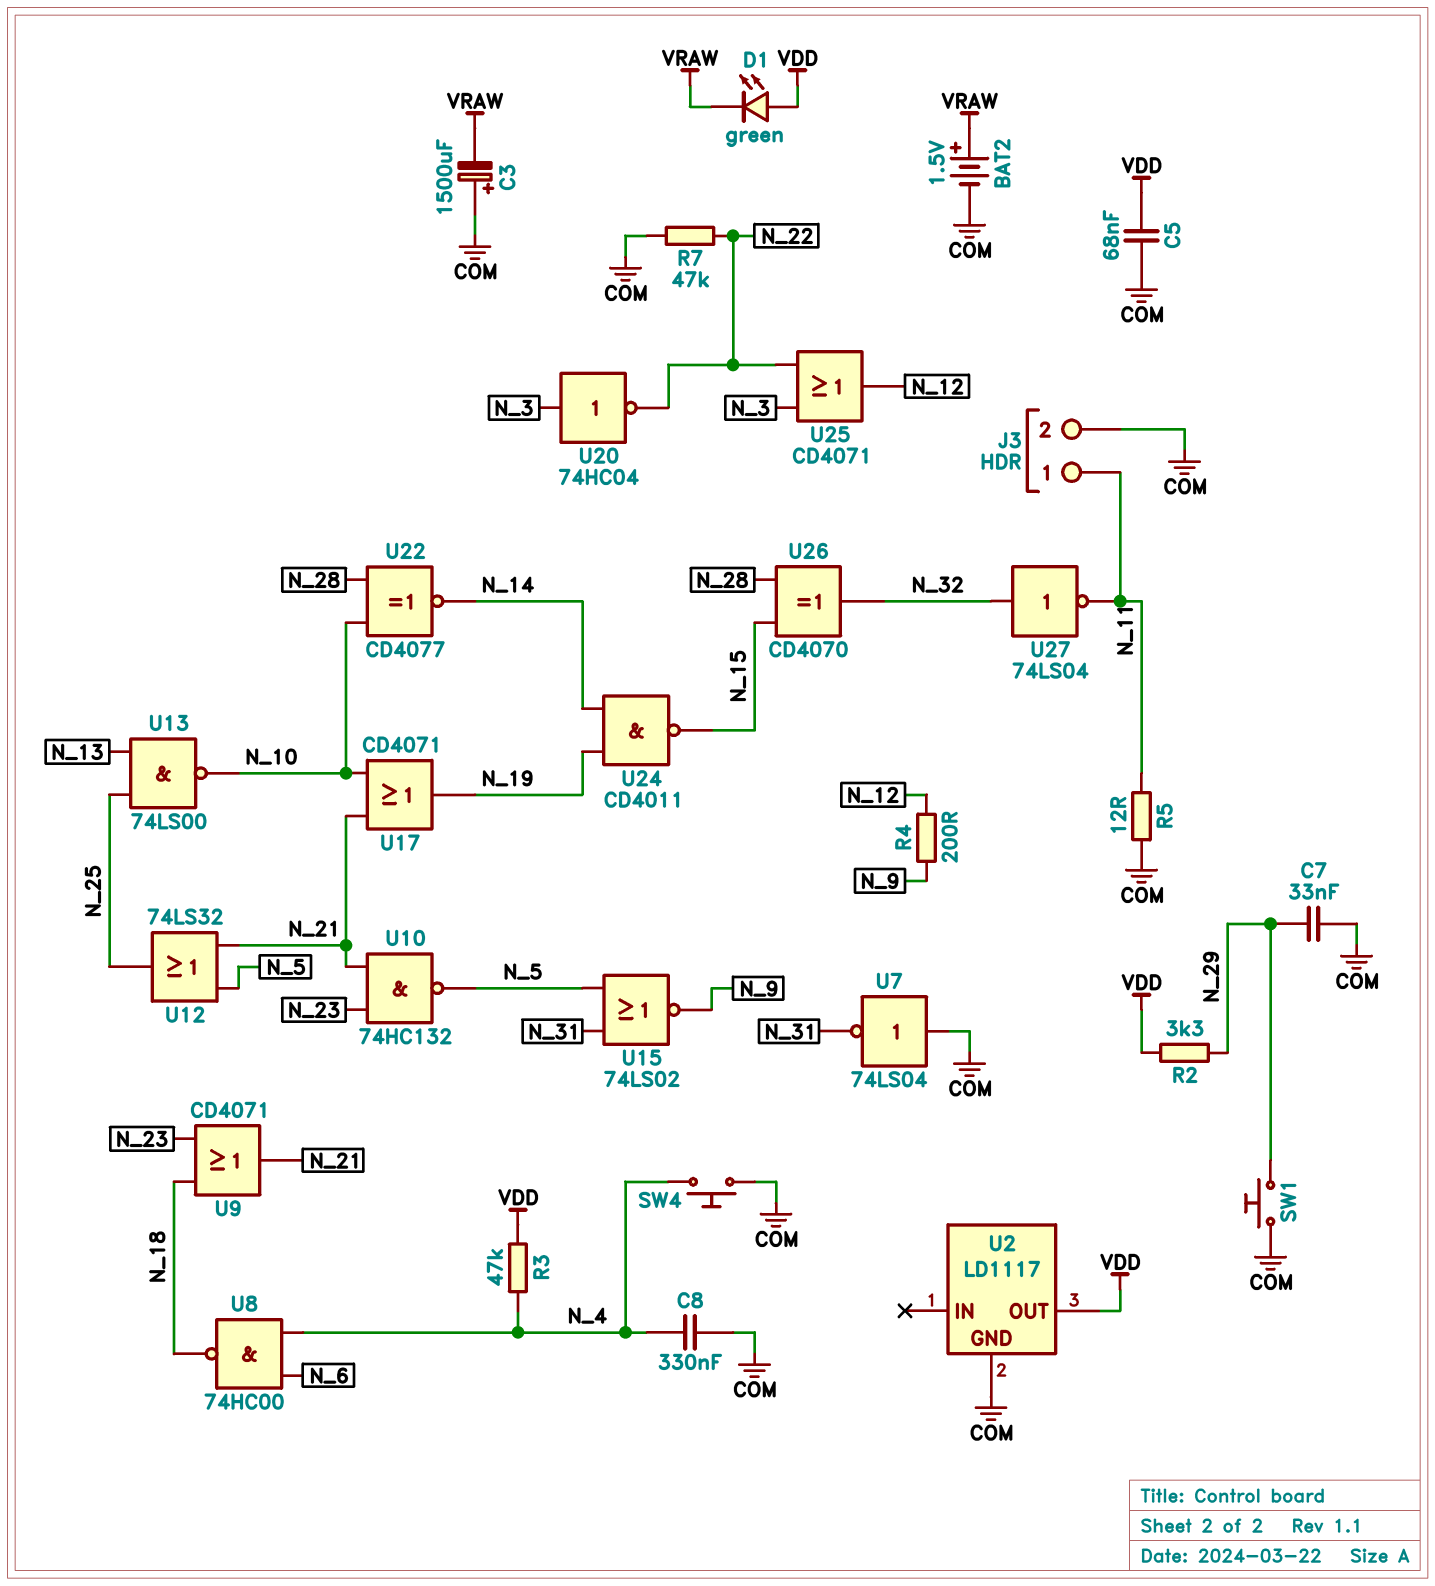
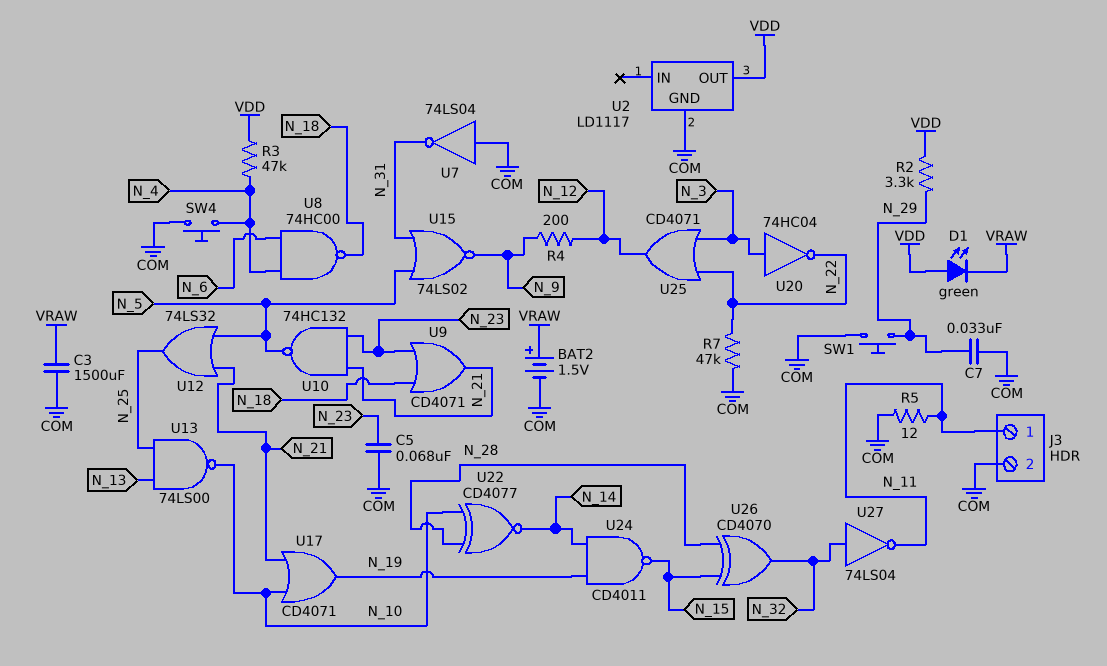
C3: 1500uF (plus COM, minus VRAW) -> 1500uF (COM, VRAW)
C5: 68nF (COM, VDD) -> 68nF (COM, N_23)
C8: 330nF (COM, N_4) -> none

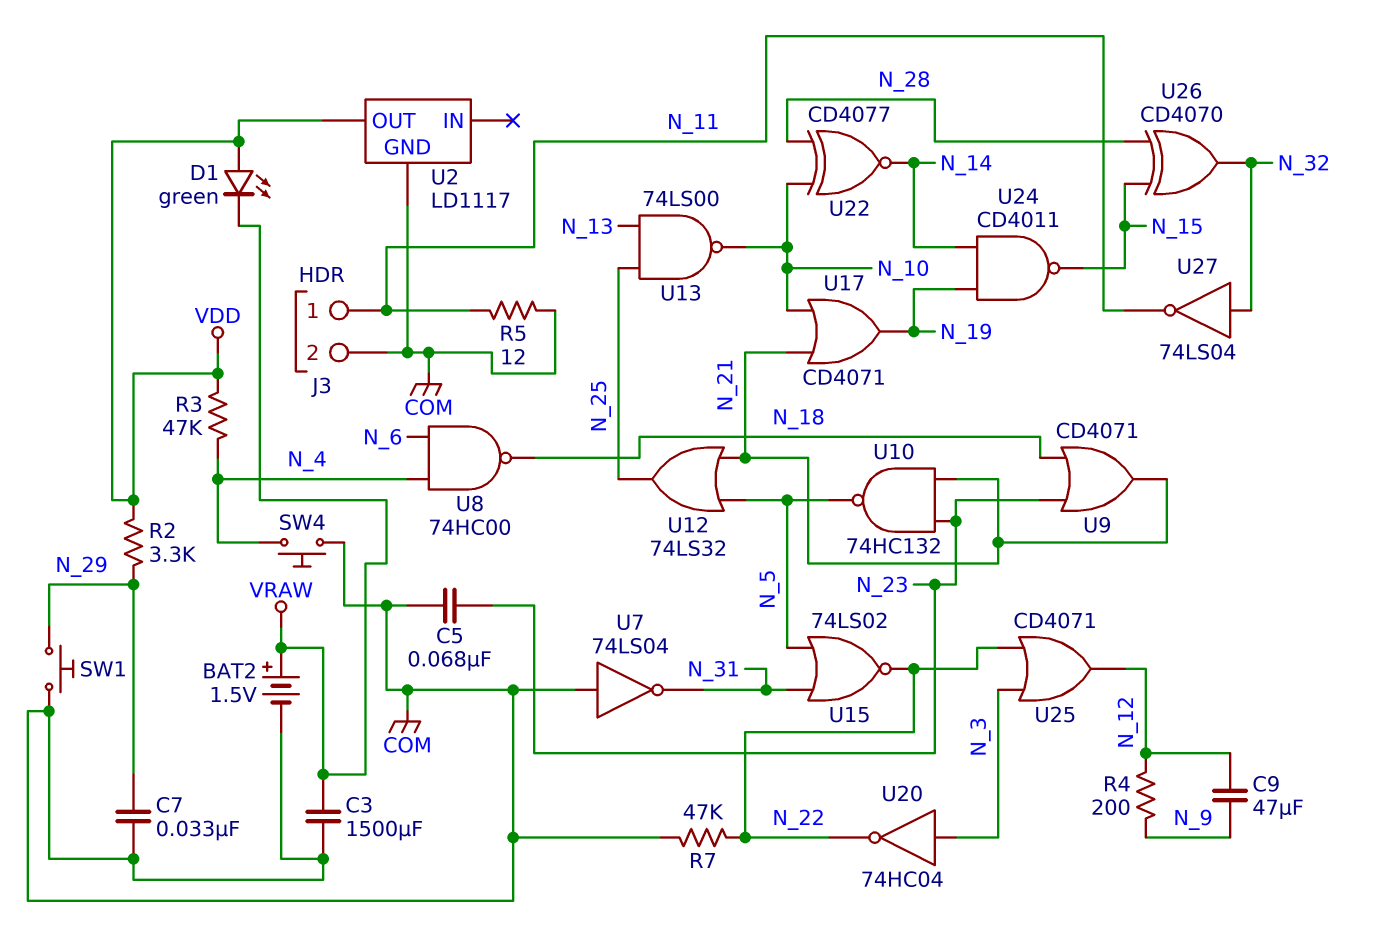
C9: none -> 47uF (N_9, N_12)
U15: NOR 74LS02 (in N_5, in N_31, out N_9) -> NOR 74LS02 (in N_5, in N_31, out N_22)

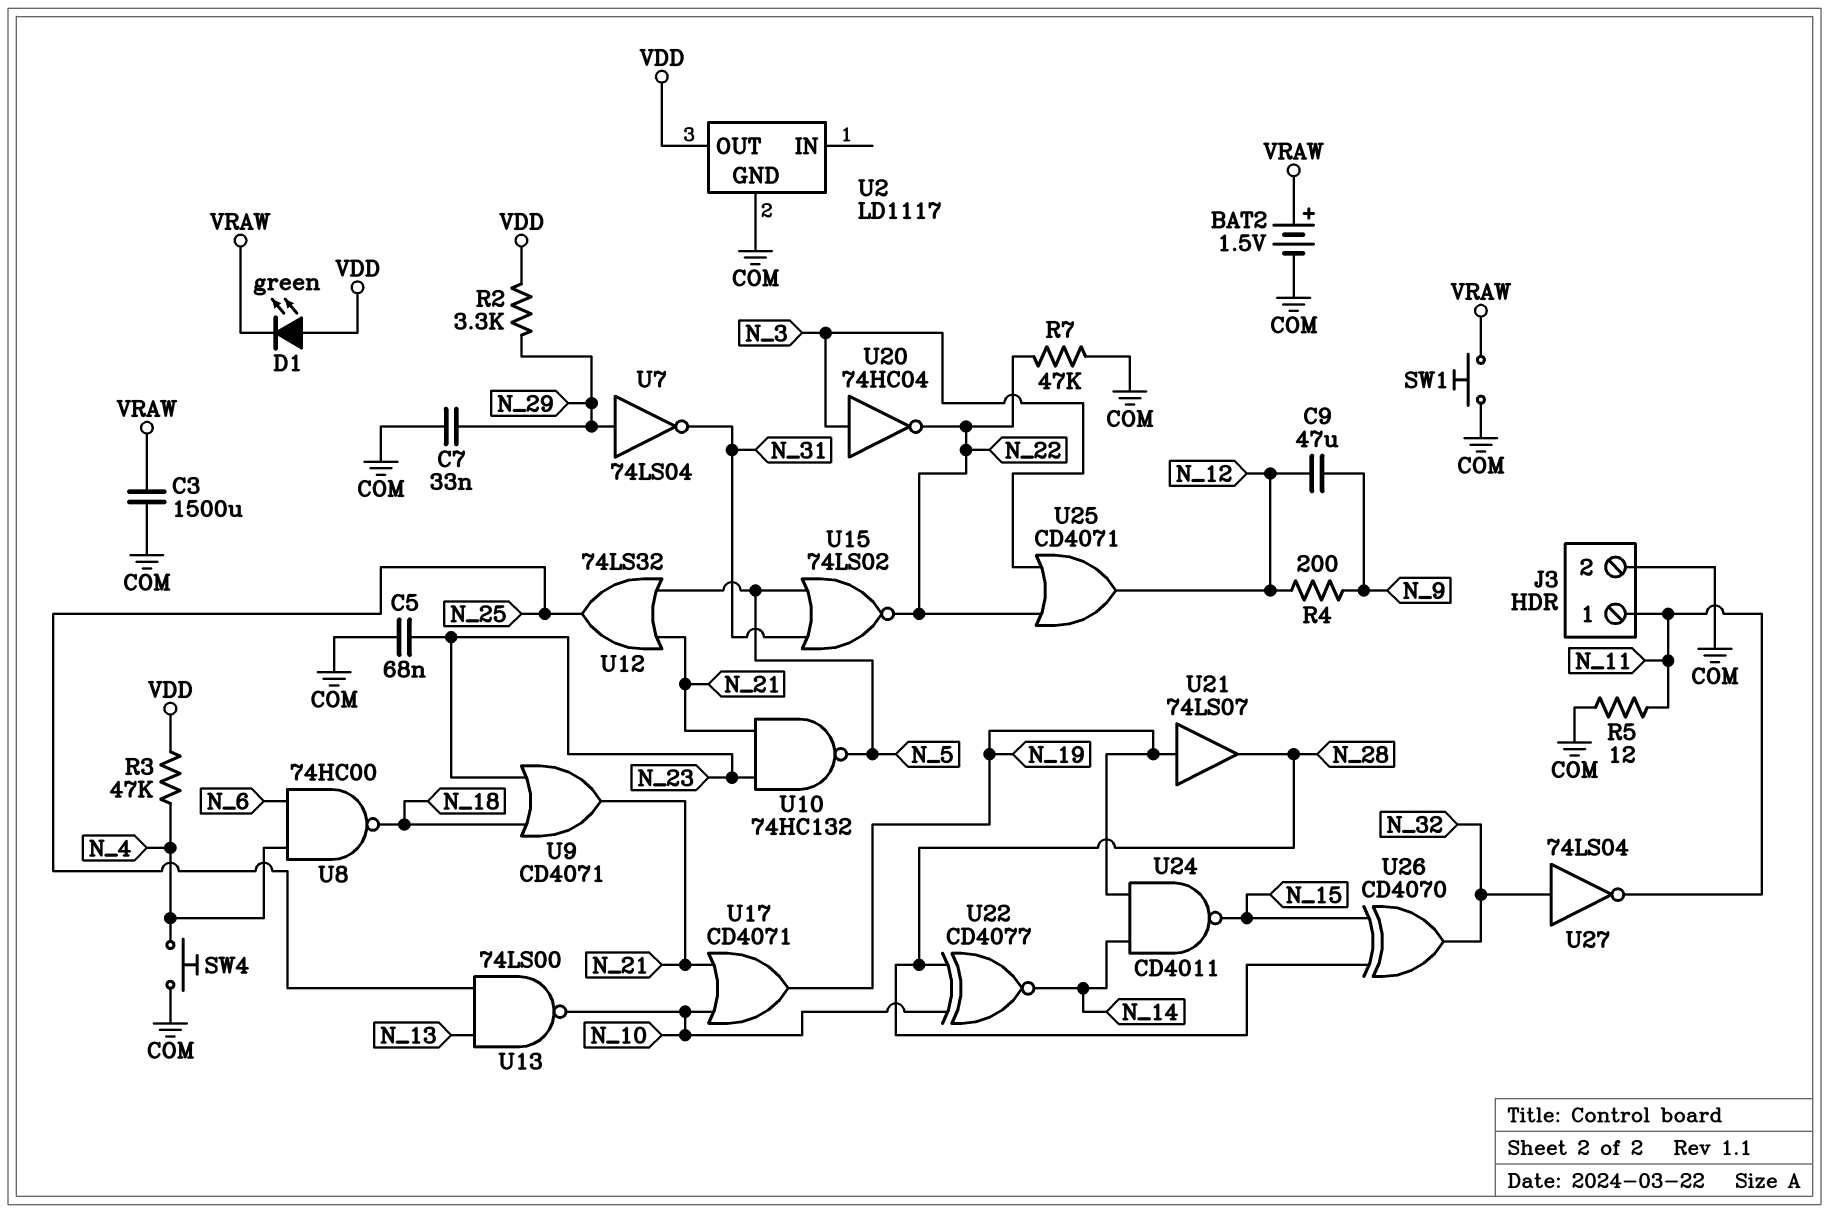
SW1: button (COM, N_29) -> button (COM, VRAW)
U7: NOT 74LS04 (in COM, out N_31) -> NOT 74LS04 (in N_29, out N_31)
U21: none -> buffer 74LS07 (in N_19, out N_28)

